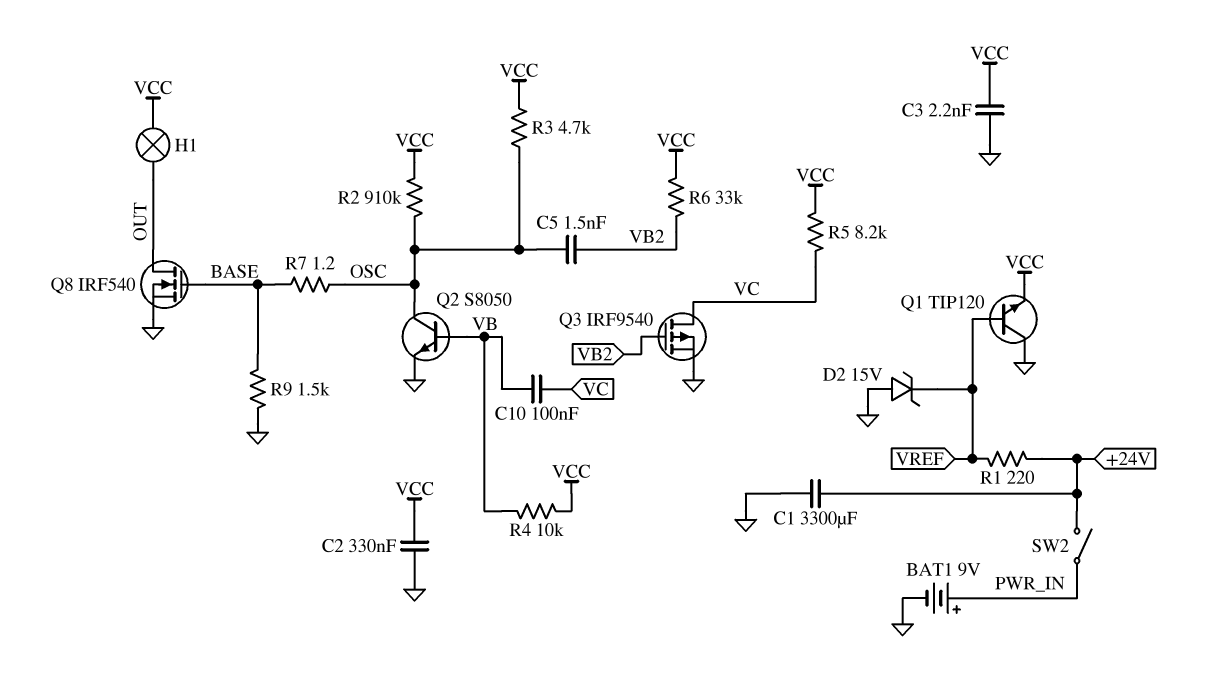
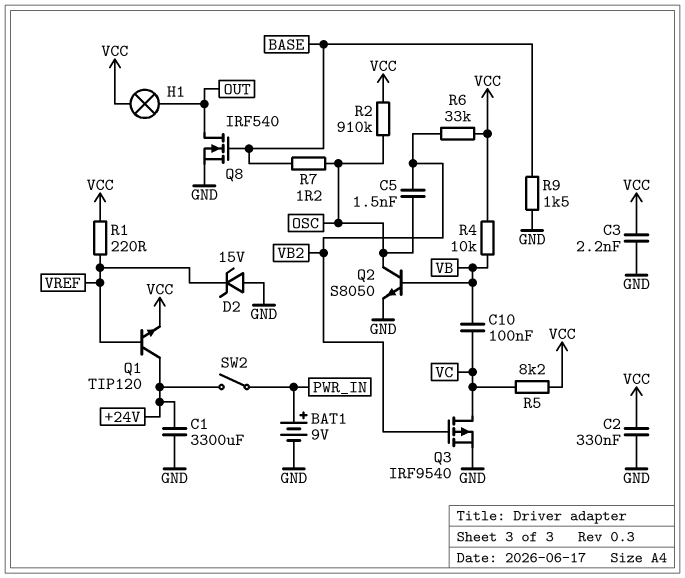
Q1: NPN TIP120 (B VREF, C GND, E VCC) -> NPN TIP120 (B VREF, C +24V, E VCC)
R1: 220 (+24V, VREF) -> 220 (VCC, VREF)
R3: 4.7k (OSC, VCC) -> none

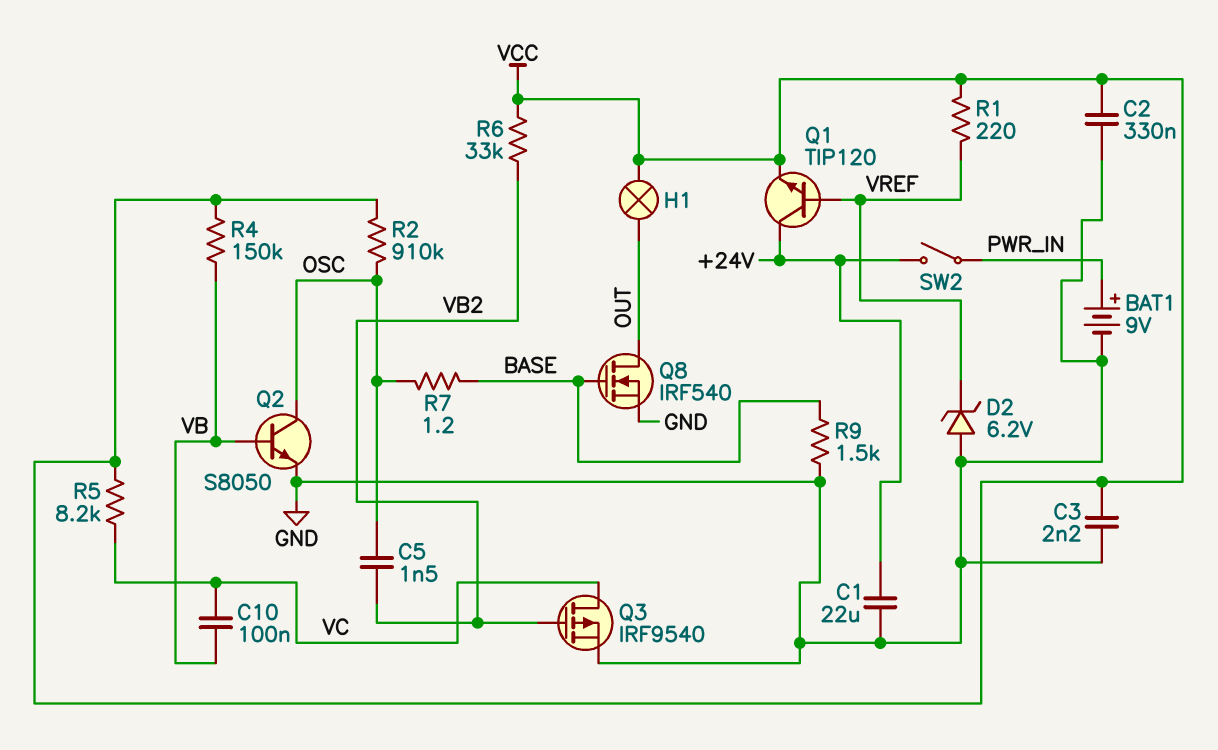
C1: 3300uF (+24V, GND) -> 22uF (+24V, GND)
D2: zener 15V (A GND, K VREF) -> zener 6.2V (A GND, K VREF)
R4: 10k (VB, VCC) -> 150k (VB, VCC)

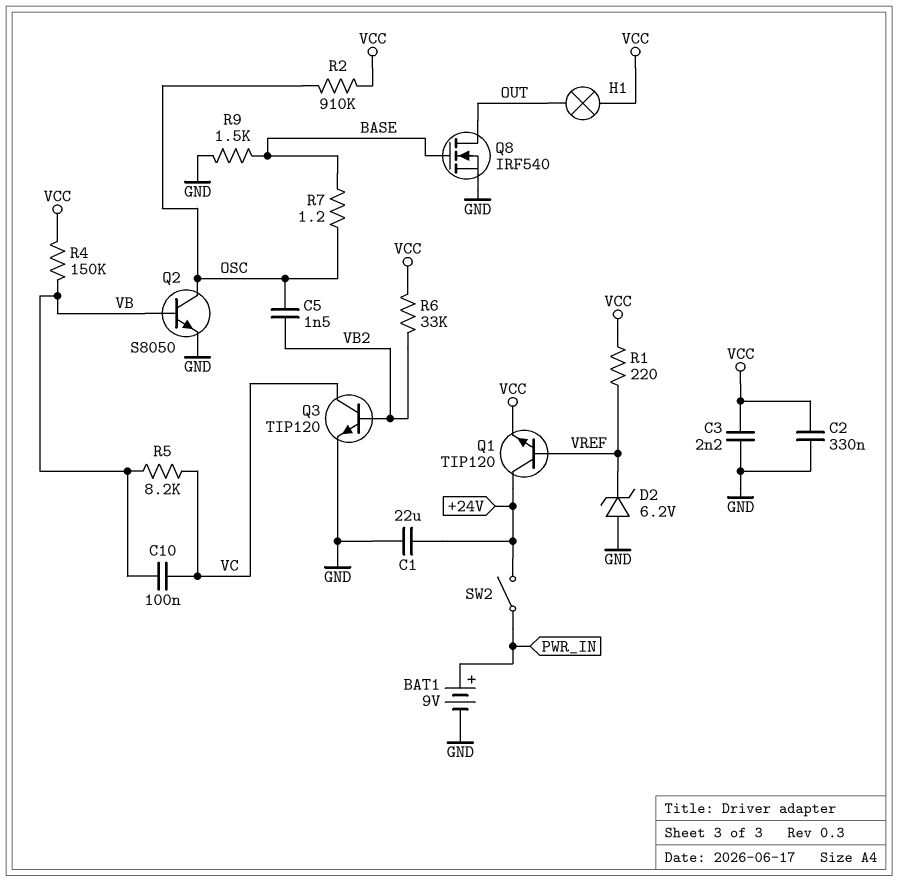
Q3: PMOS IRF9540 (G VB2, D VC, S GND) -> NPN TIP120 (B VB2, C VC, E GND)
R5: 8.2k (VC, VCC) -> 8.2k (VB, VC)

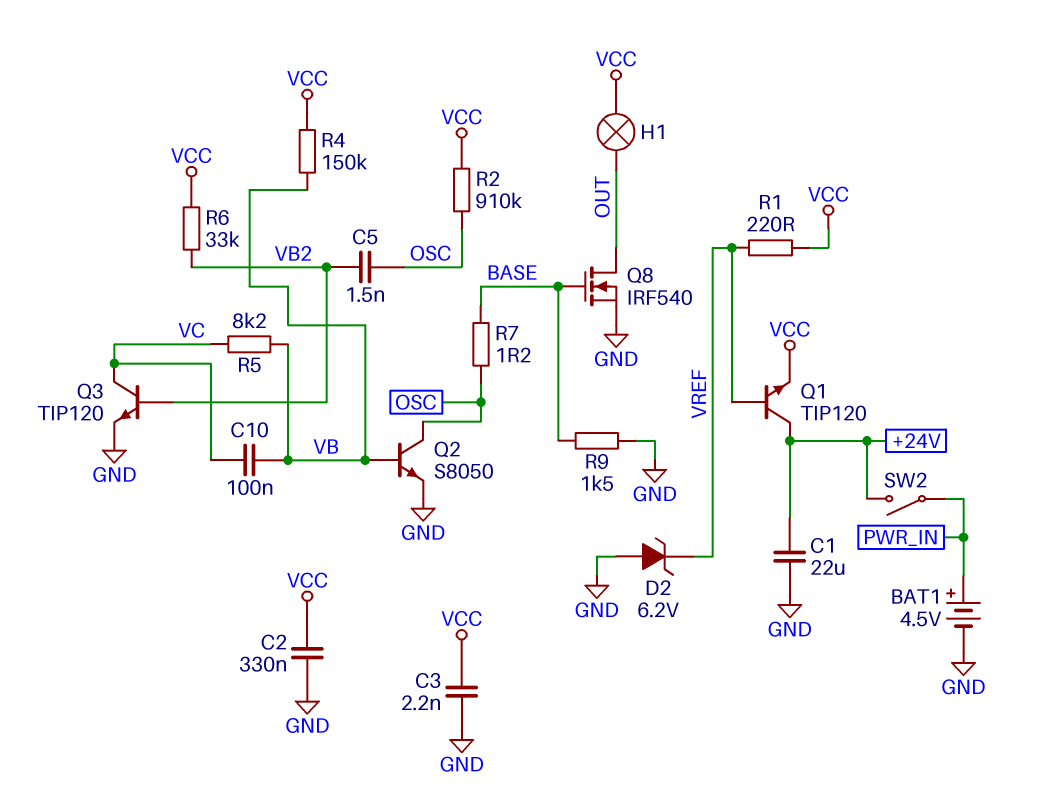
BAT1: 9V (plus PWR_IN, minus GND) -> 4.5V (plus PWR_IN, minus GND)

